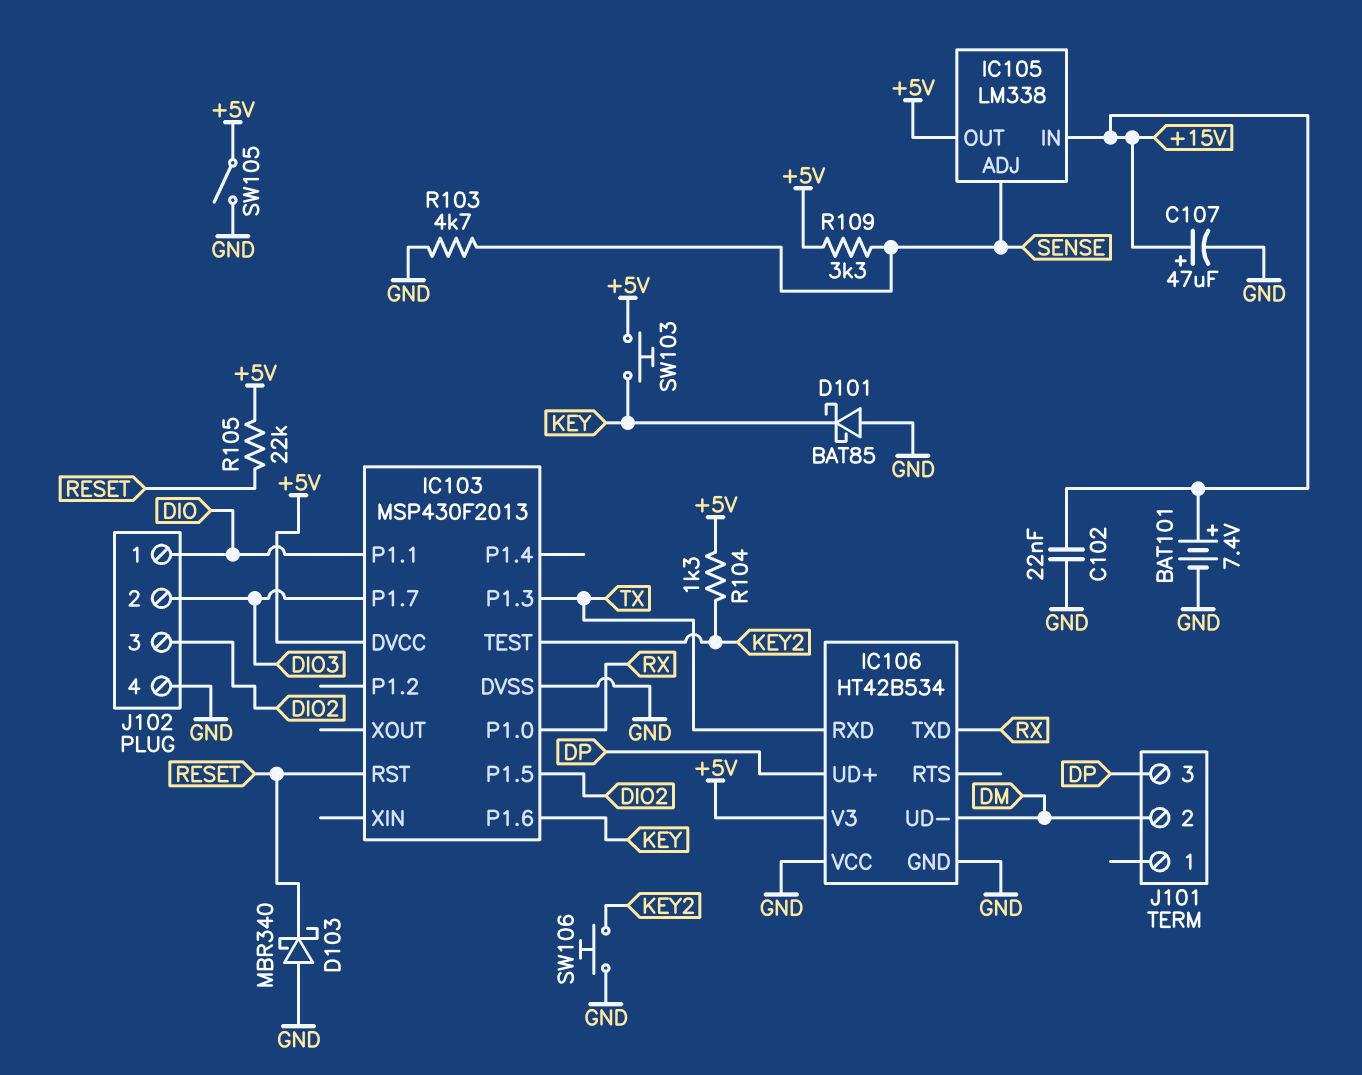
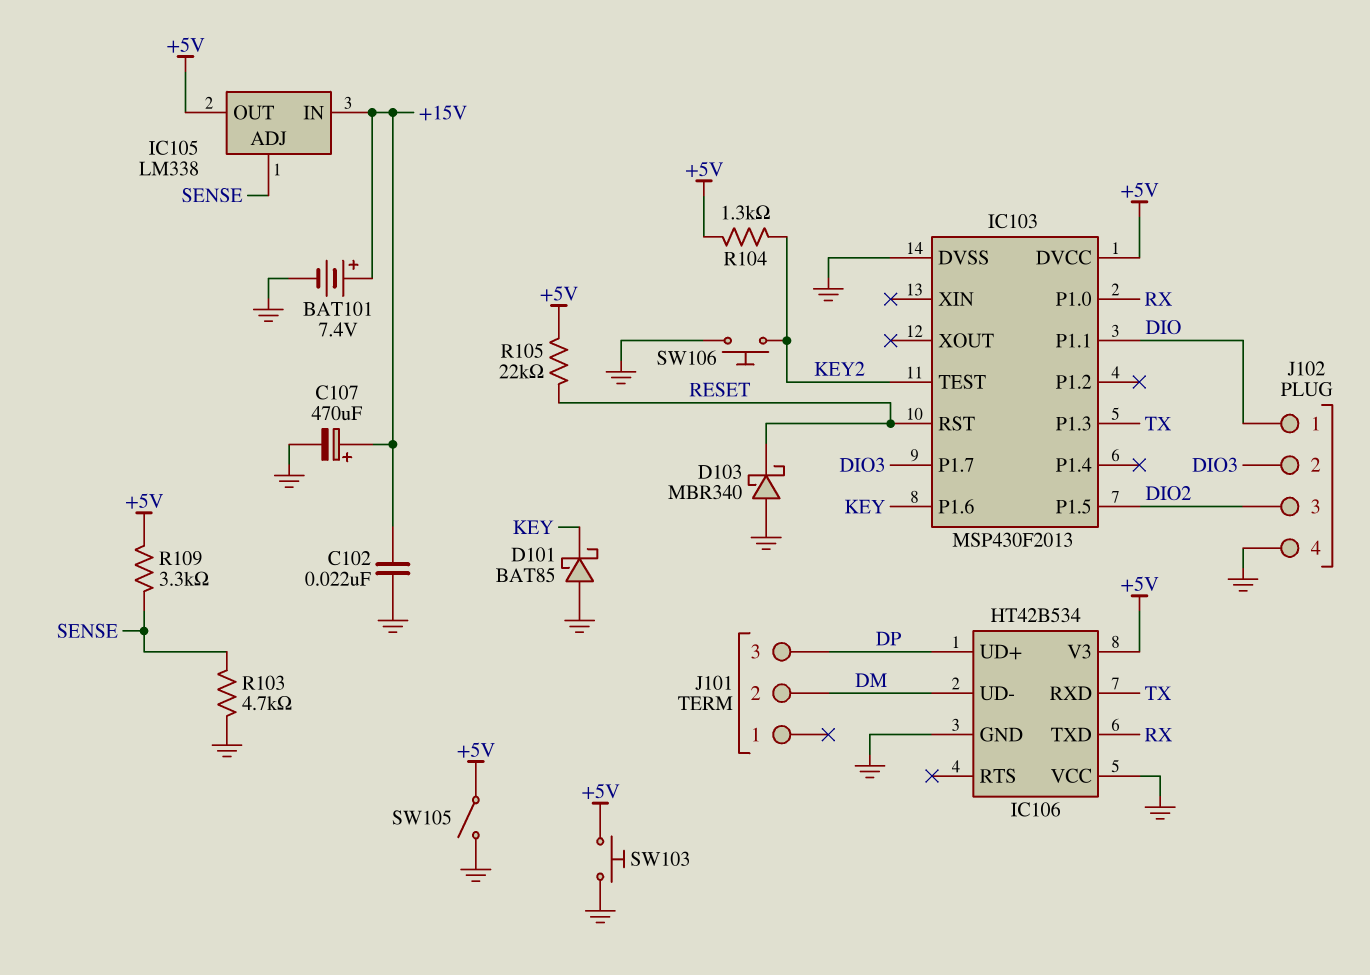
C107: 47uF (plus +15V, minus GND) -> 470uF (plus +15V, minus GND)
SW103: button (+5V, KEY) -> button (+5V, GND)

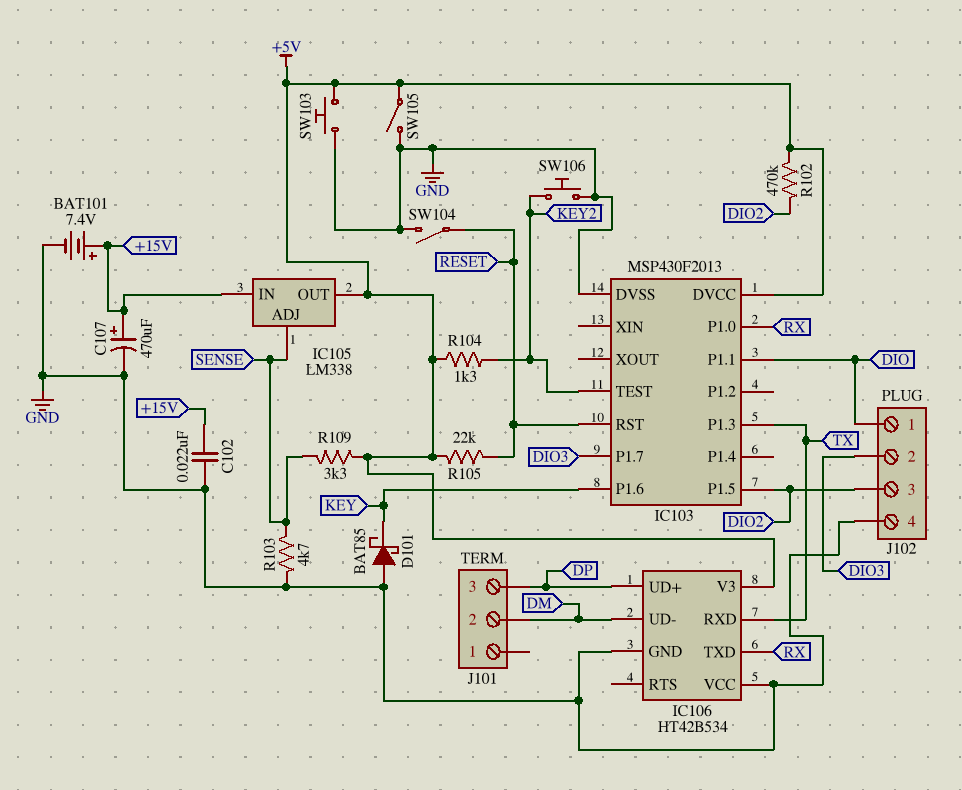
D103: schottky MBR340 (A GND, K RESET) -> none
R102: none -> 470k (+5V, DIO2)
SW104: none -> switch (GND, RESET)

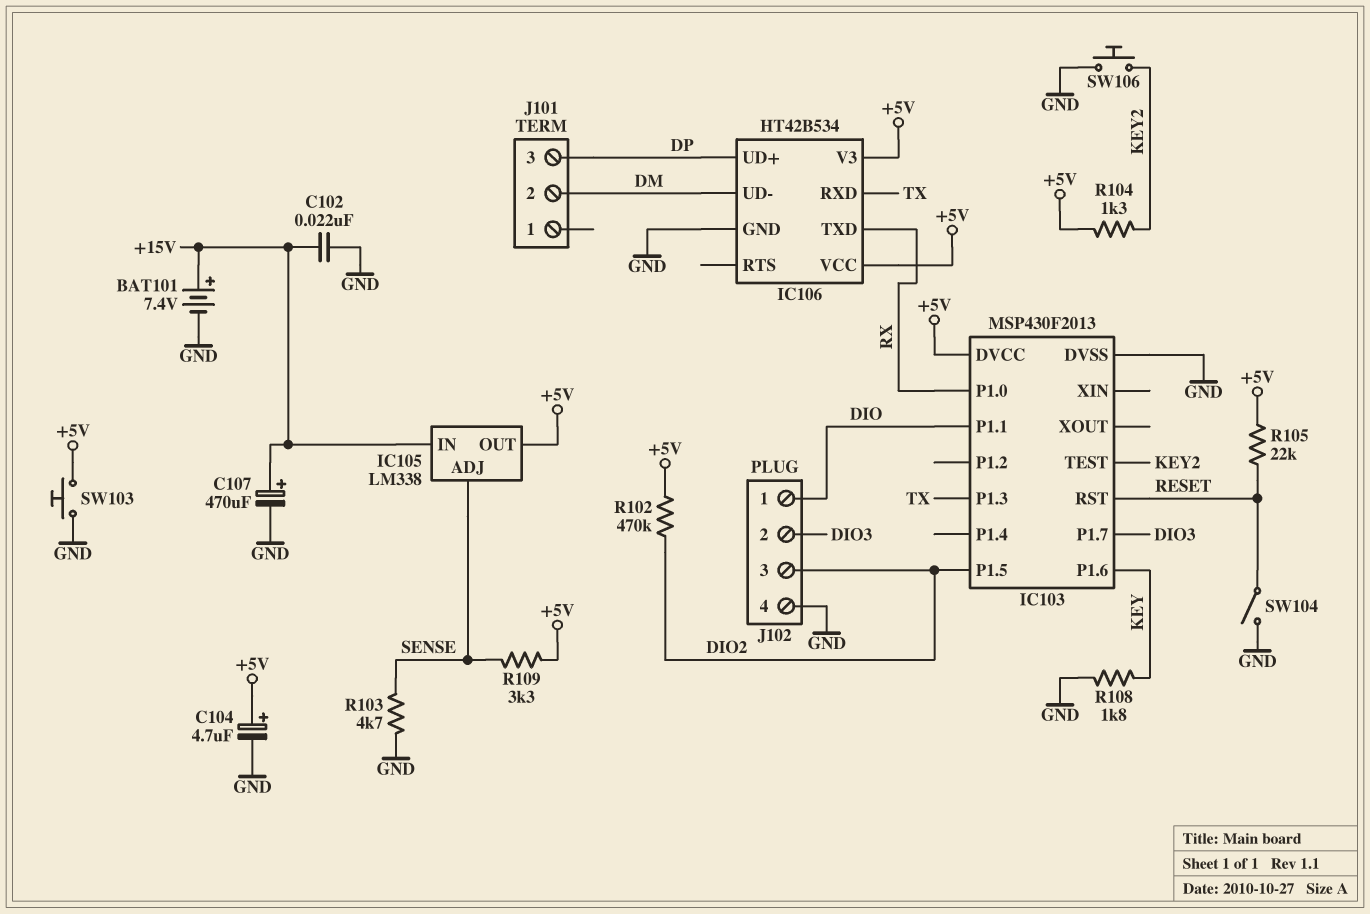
C104: none -> 4.7uF (plus +5V, minus GND)
D101: schottky BAT85 (A GND, K KEY) -> none
IC106 pin VCC: GND -> +5V
R108: none -> 1.8k (GND, KEY)
SW105: switch (+5V, GND) -> none

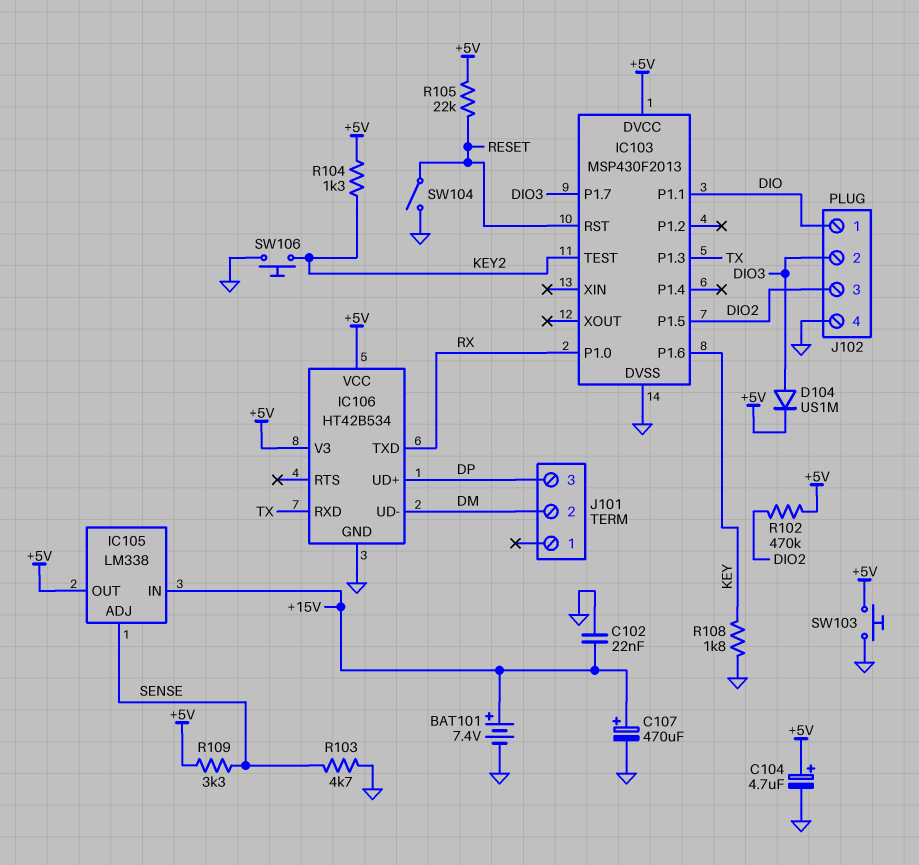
D104: none -> diode US1M (A DIO3, K +5V)

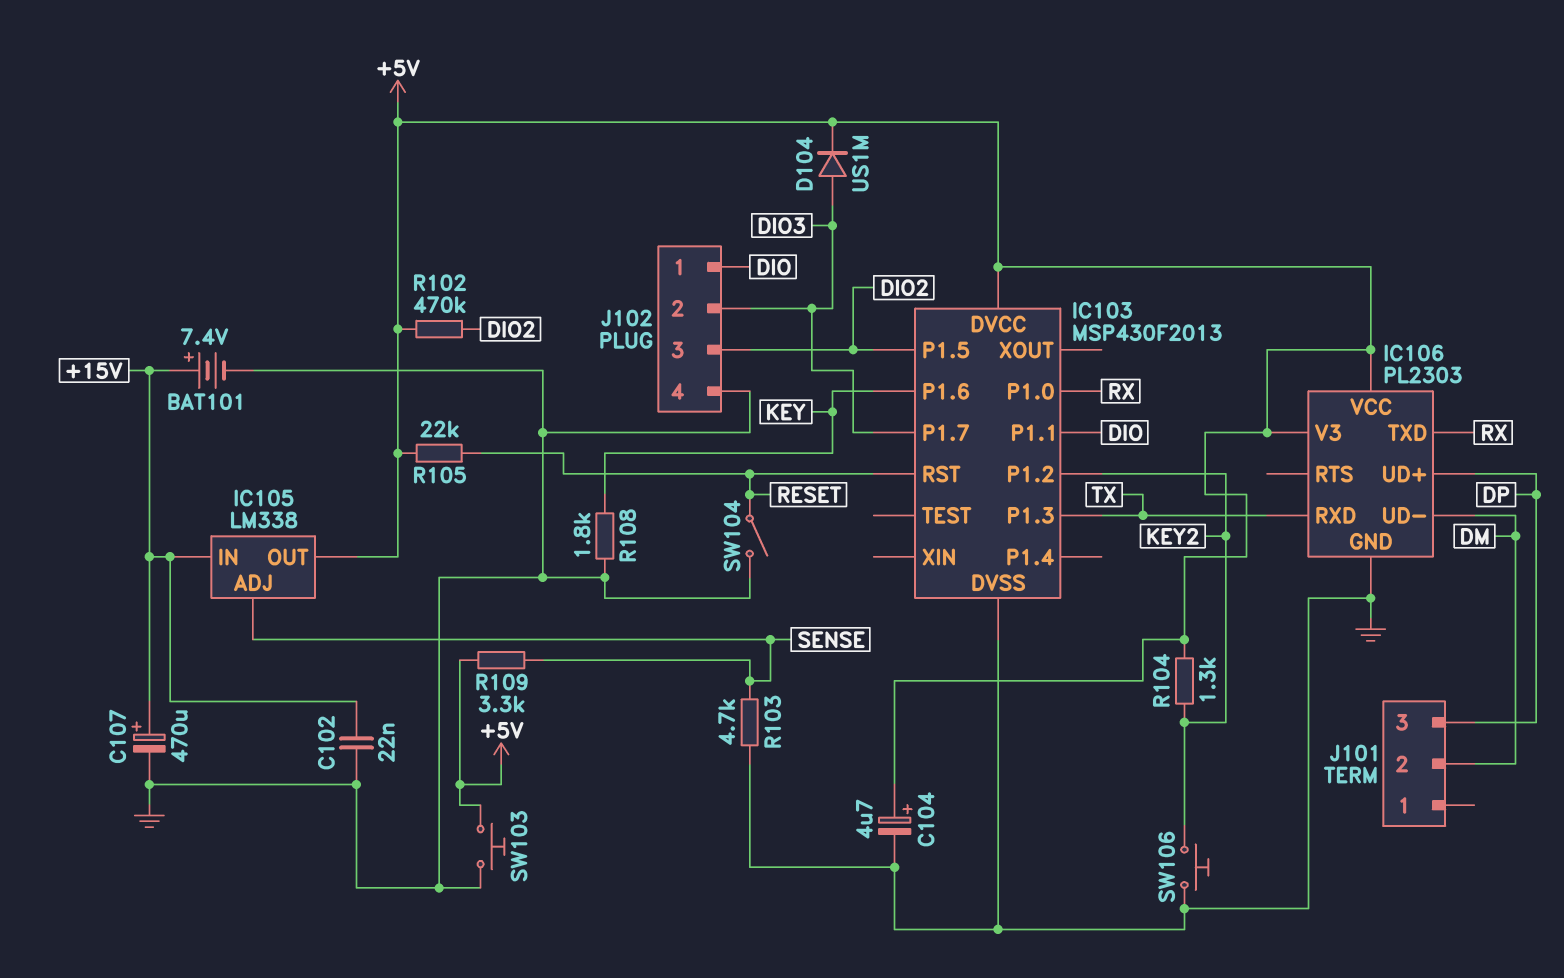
IC103 pin P1.2: none -> KEY2
IC103 pin TEST: KEY2 -> none
IC106: HT42B534 -> PL2303

